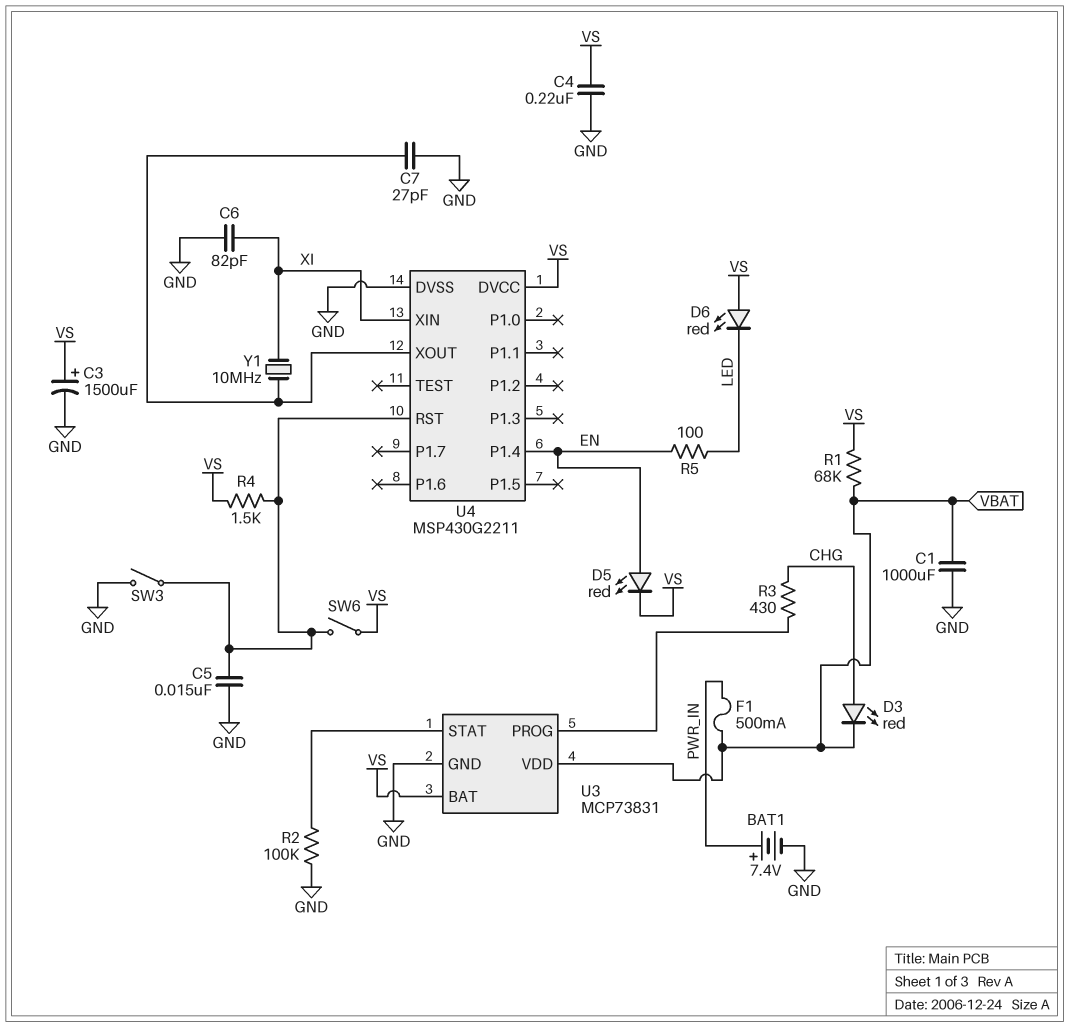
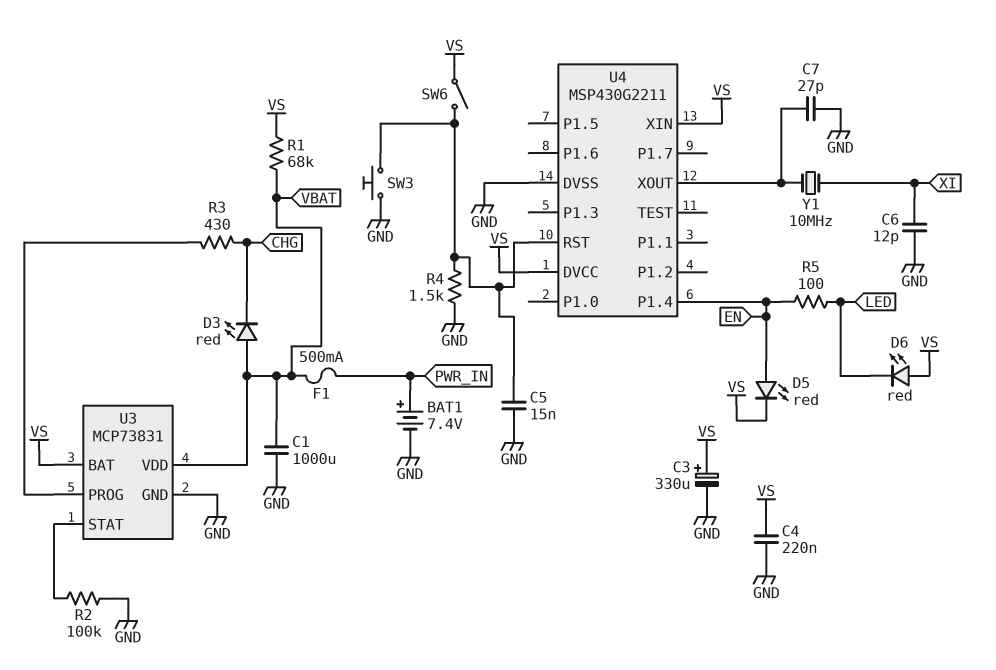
C3: 1500uF (plus VS, minus GND) -> 330uF (plus VS, minus GND)
C6: 82pF (GND, XI) -> 12pF (GND, XI)
D3: LED red (A CHG, K VBAT) -> LED red (A VBAT, K CHG)
R4: 1.5k (U4/RST, VS) -> 1.5k (GND, U4/RST)
SW3: switch (GND, U4/RST) -> button (GND, U4/RST)
U4 pin XIN: XI -> VS

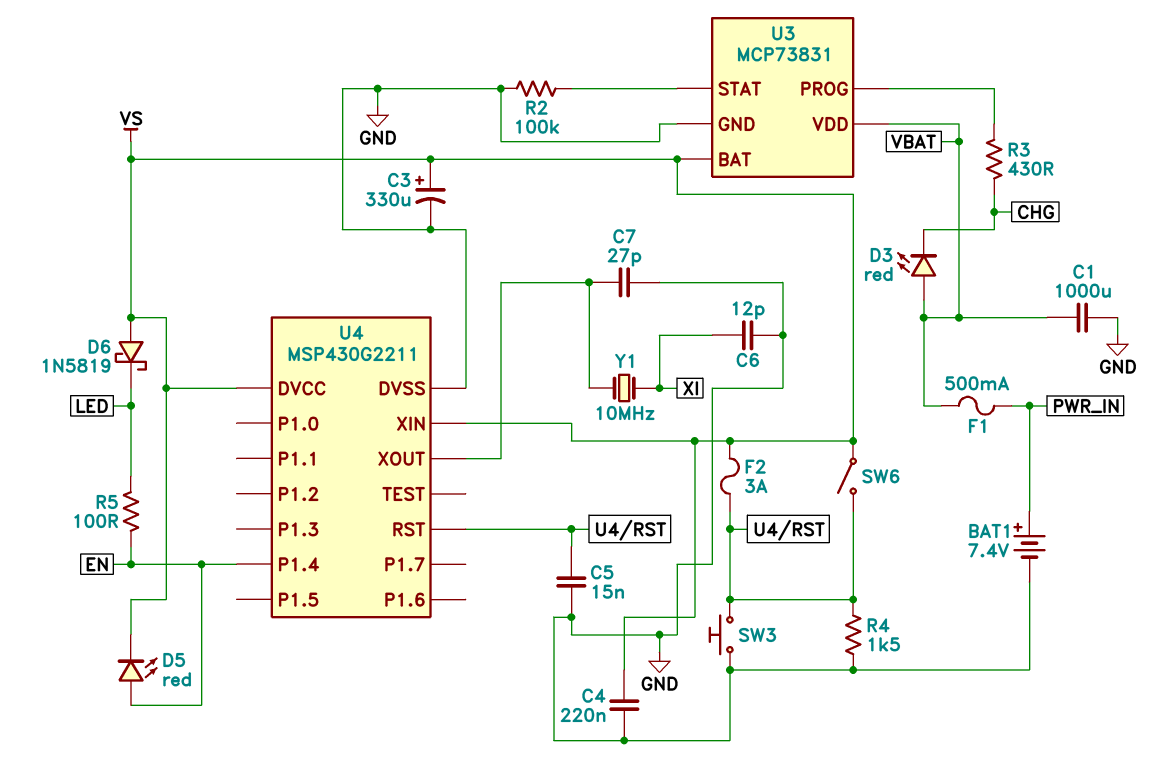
D6: LED red (A VS, K LED) -> schottky 1N5819 (A VS, K LED)
F2: none -> 3A (U4/RST, VS)
R1: 68k (VBAT, VS) -> none

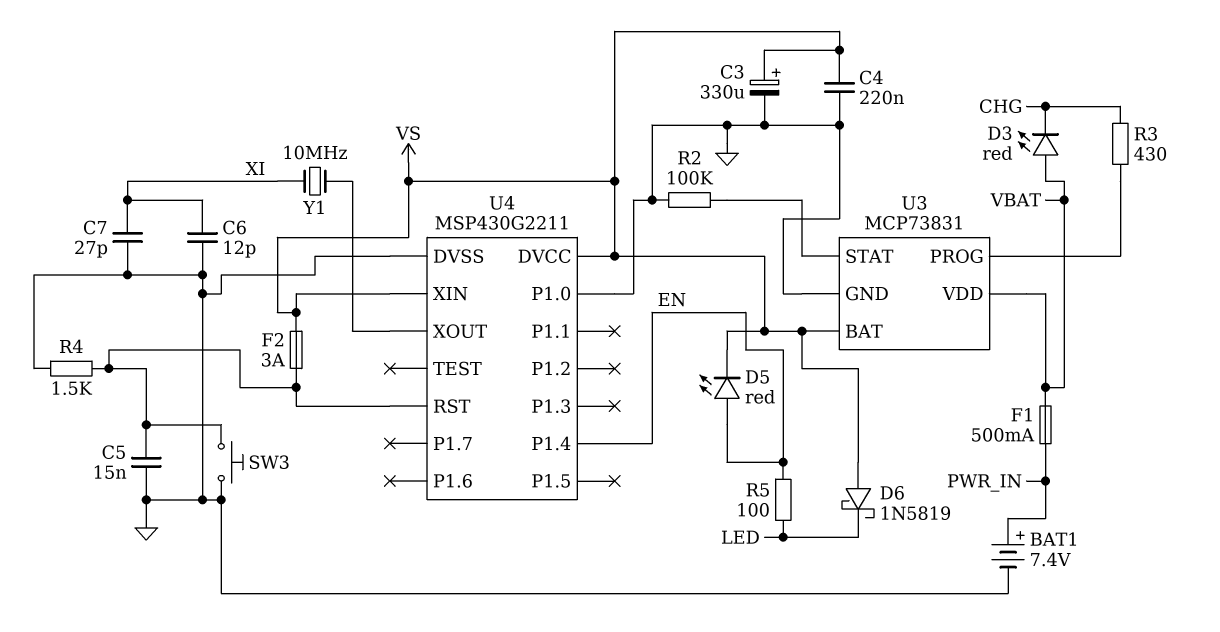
C1: 1000uF (GND, VBAT) -> none
C7: 27pF (GND, U4/XOUT) -> 27pF (GND, XI)
SW6: switch (U4/RST, VS) -> none
U4 pin P1.0: none -> GND

